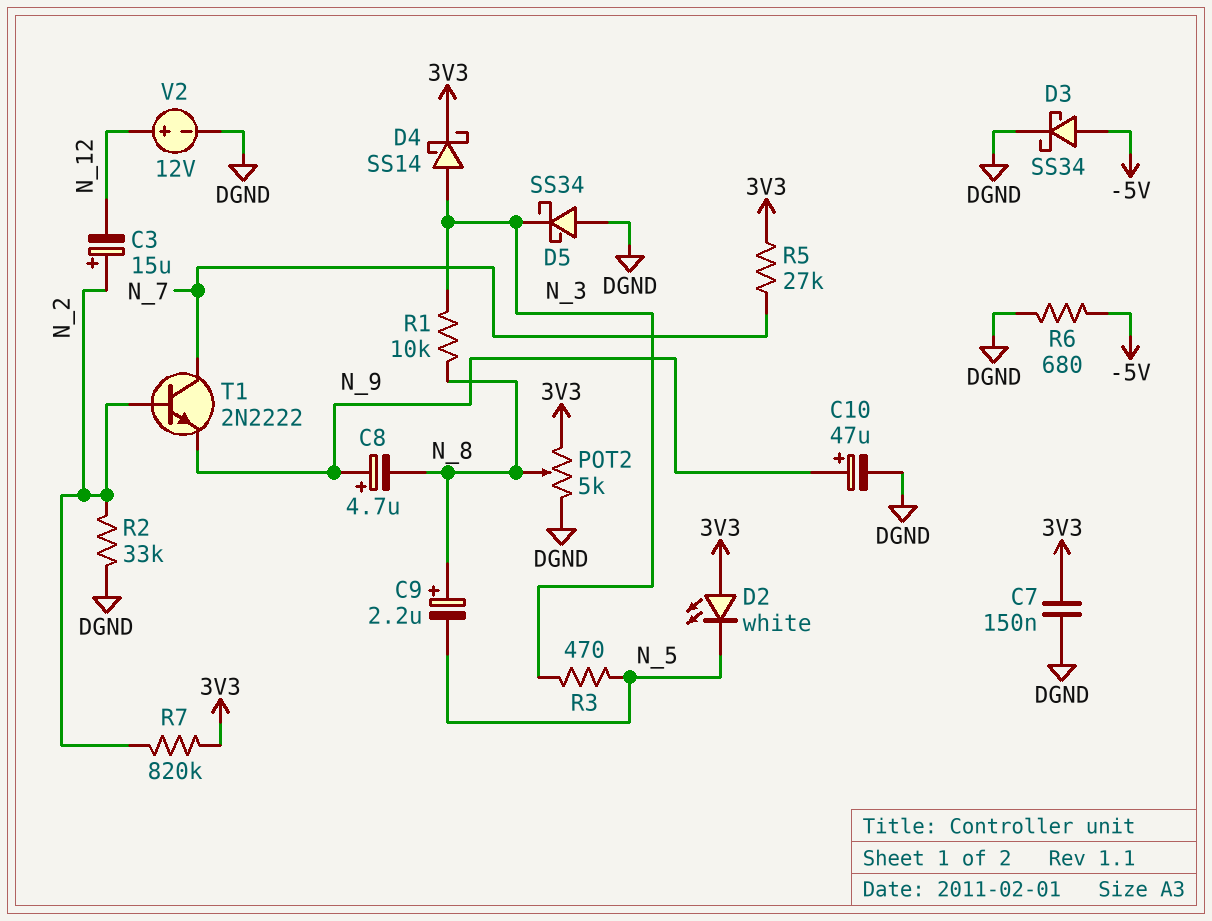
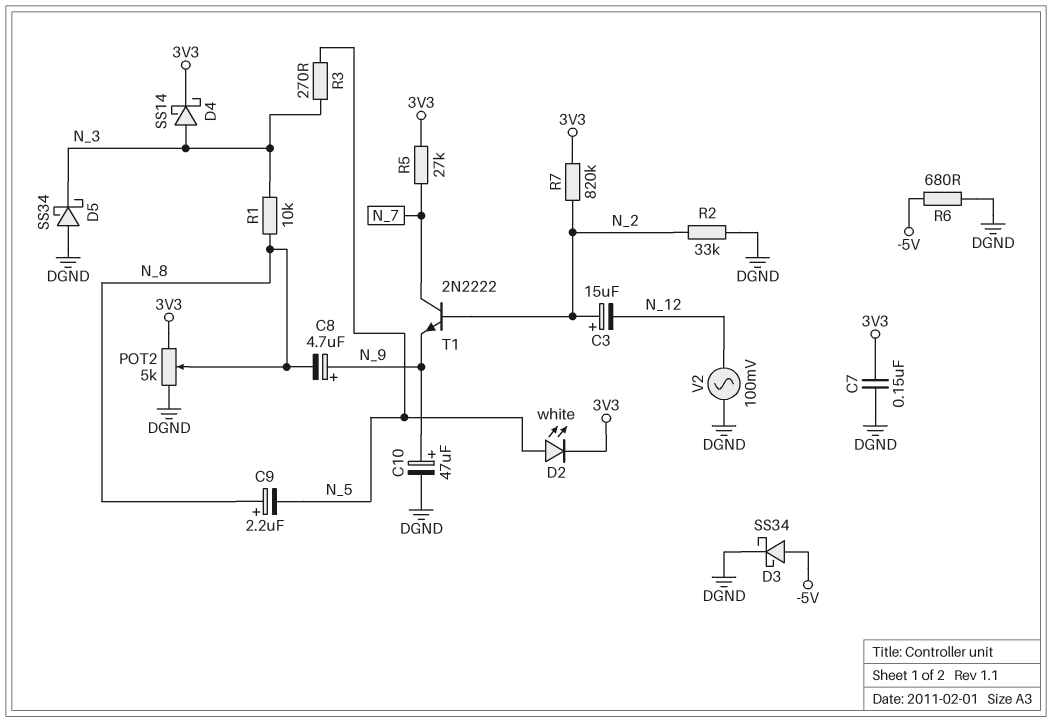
D2: LED white (A 3V3, K N_5) -> LED white (A N_5, K 3V3)
R3: 470 (N_3, N_5) -> 270 (N_3, N_5)
V2: 12V (plus N_12, minus DGND) -> AC 100mV (DGND, N_12)

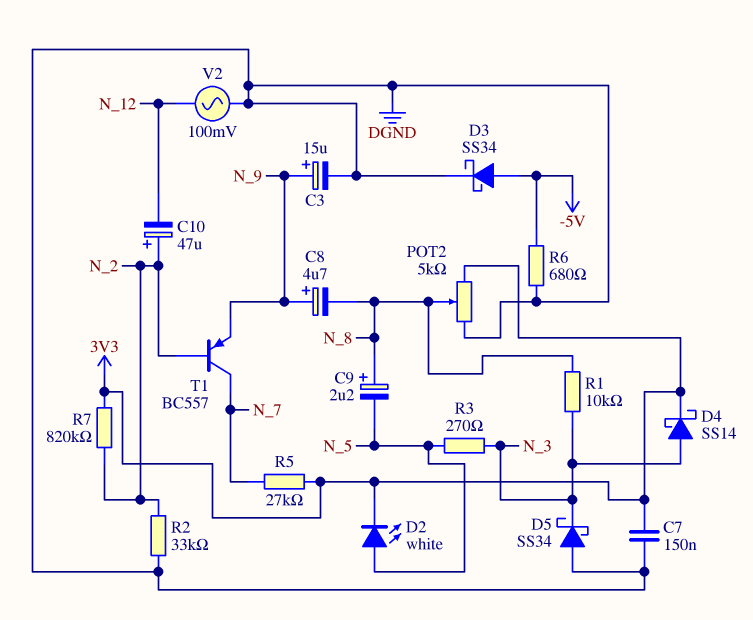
C3: 15uF (plus N_2, minus N_12) -> 15uF (plus N_9, minus DGND)
C10: 47uF (plus N_9, minus DGND) -> 47uF (plus N_2, minus N_12)
T1: NPN 2N2222 (B N_2, C N_7, E N_9) -> PNP BC557 (B N_2, C N_7, E N_9)

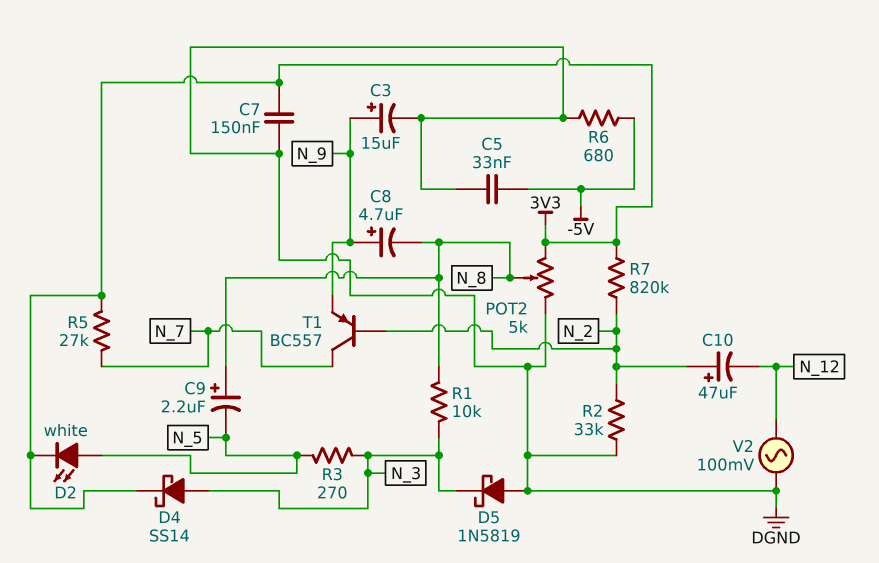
C5: none -> 33nF (-5V, DGND)
D3: schottky SS34 (A -5V, K DGND) -> none
D5: schottky SS34 (A DGND, K N_3) -> schottky 1N5819 (A DGND, K N_3)

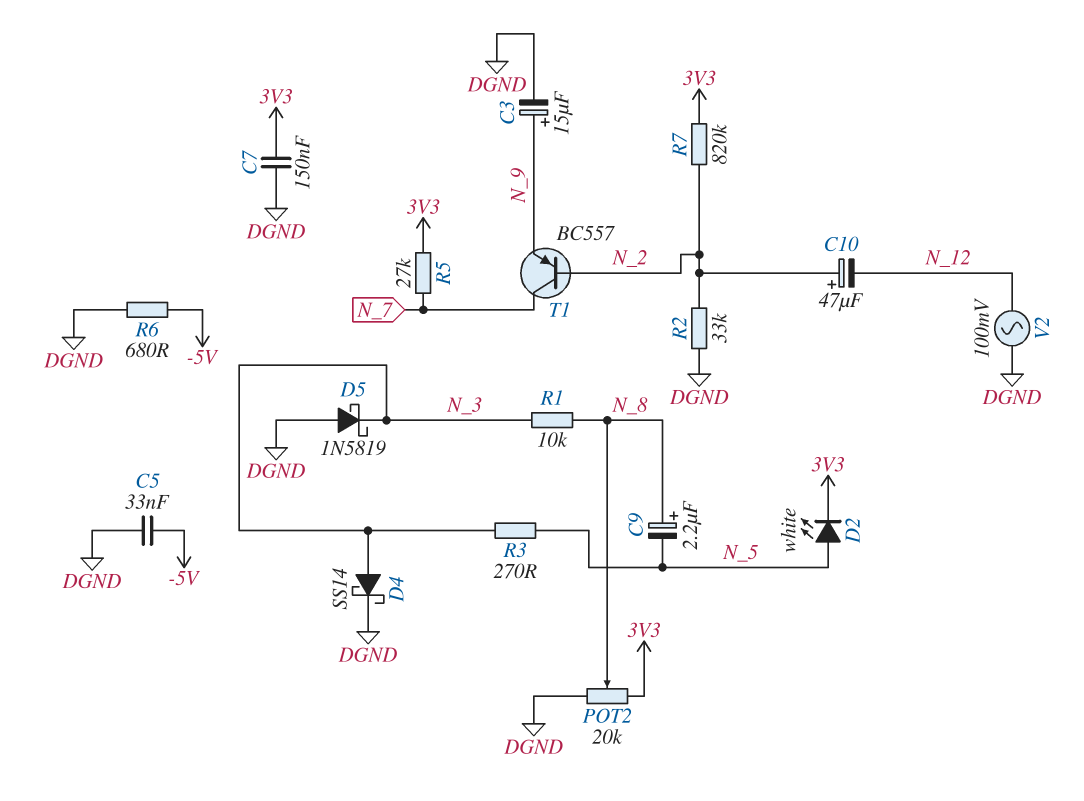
C8: 4.7uF (plus N_9, minus N_8) -> none
D4: schottky SS14 (A N_3, K 3V3) -> schottky SS14 (A N_3, K DGND)
POT2: 5k (3V3, DGND, wiper N_8) -> 20k (3V3, DGND, wiper N_8)

